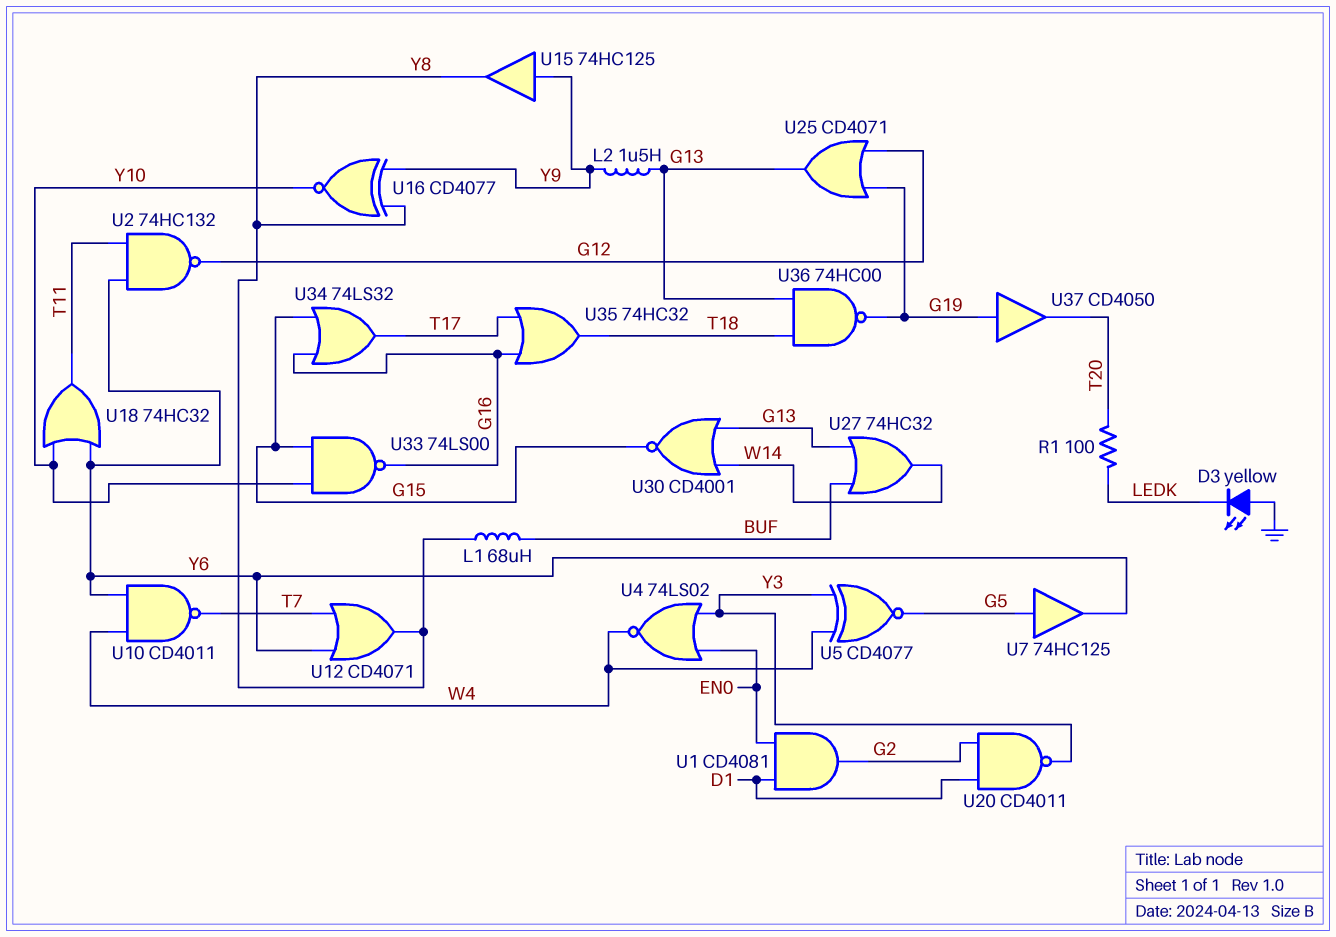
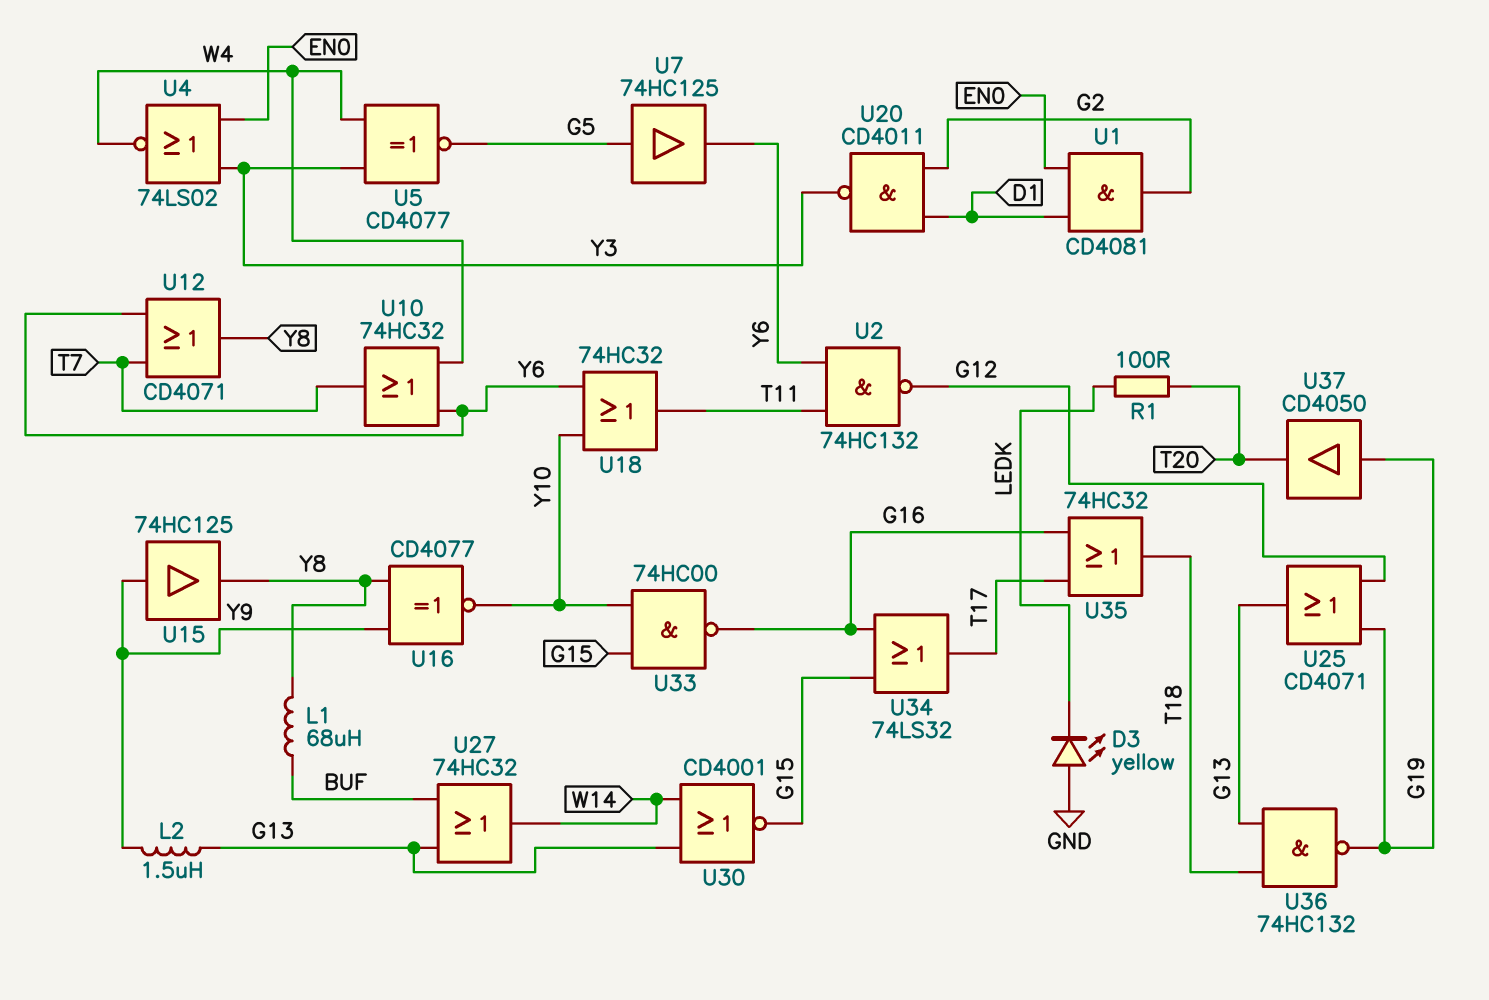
U10: NAND CD4011 (in W4, in Y6, out T7) -> OR 74HC32 (in W4, in Y6, out T7)
U33: NAND 74LS00 (in G15, in Y10, out G16) -> NAND 74HC00 (in G15, in Y10, out G16)
U36: NAND 74HC00 (in G13, in T18, out G19) -> NAND 74HC132 (in G13, in T18, out G19)

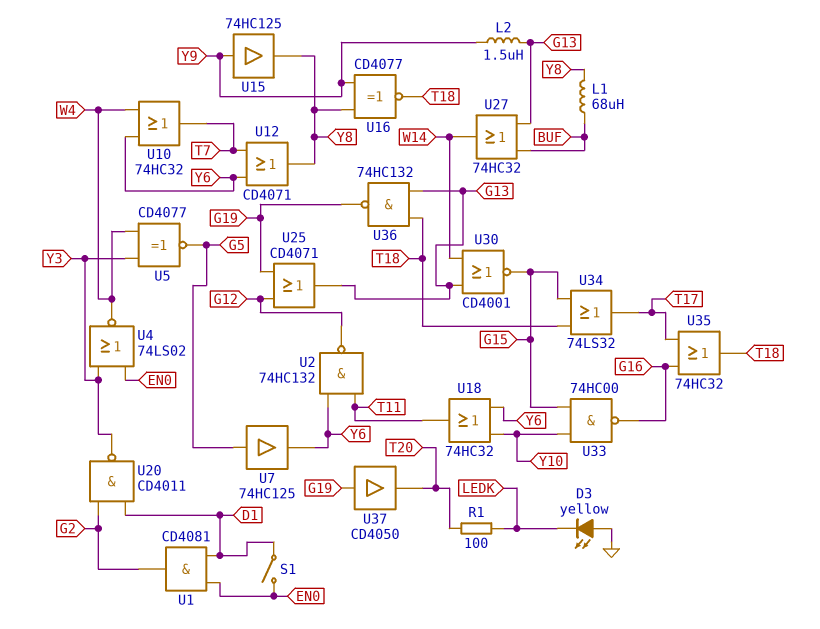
S1: none -> switch (D1, EN0)
U16: XNOR CD4077 (in Y8, in Y9, out Y10) -> XNOR CD4077 (in Y8, in Y9, out T18)
U34: OR 74LS32 (in G15, in G16, out T17) -> OR 74LS32 (in G15, in T18, out T17)

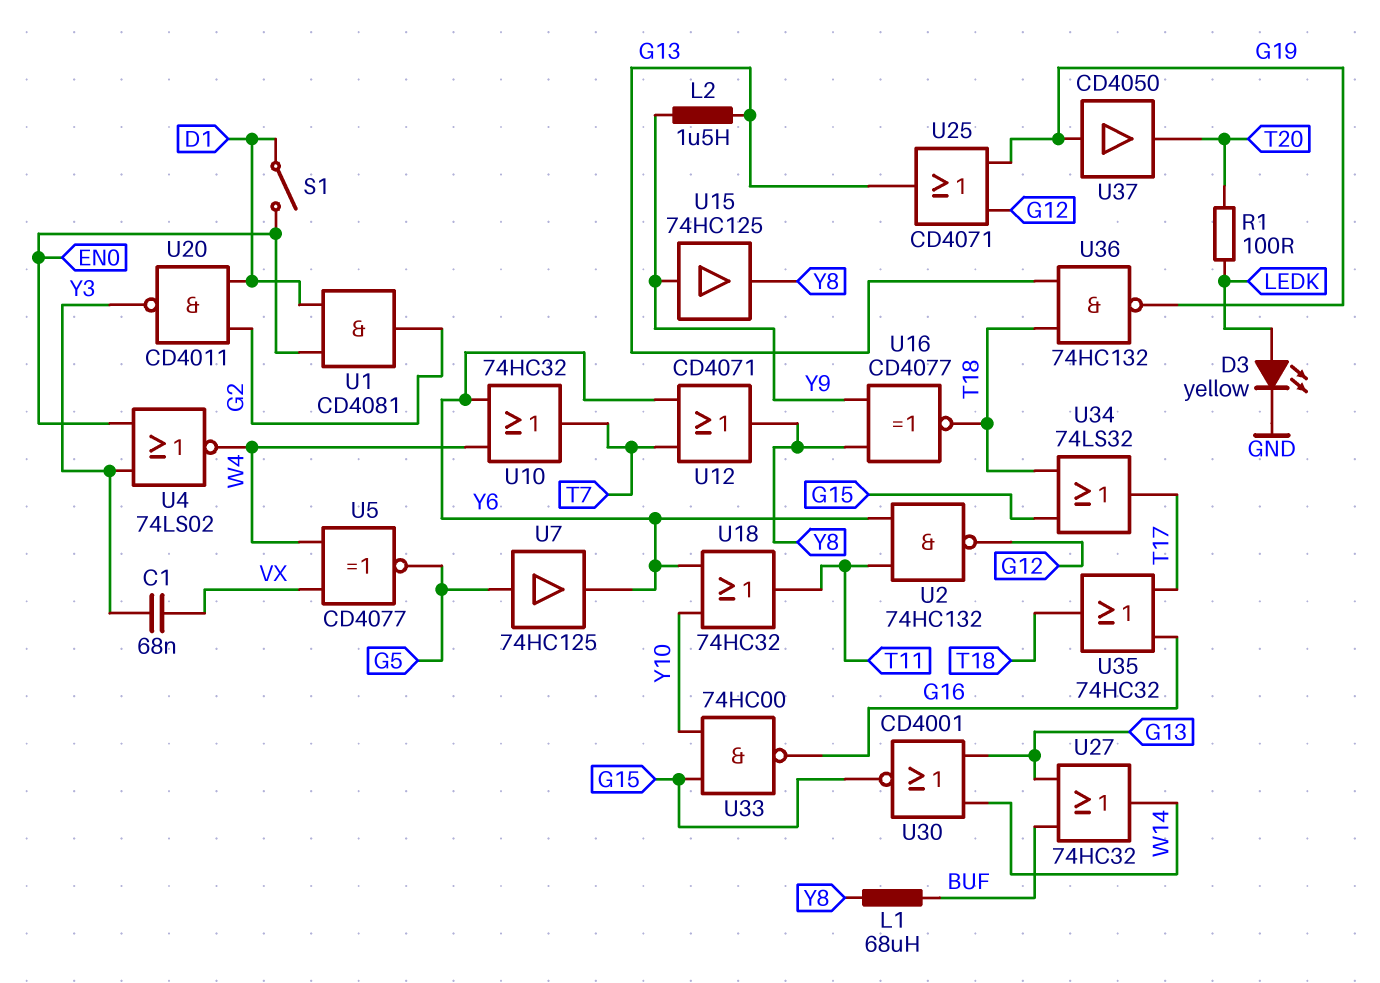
C1: none -> 68nF (VX, Y3)
D3: LED yellow (A GND, K LEDK) -> LED yellow (A LEDK, K GND)
U5: XNOR CD4077 (in W4, in Y3, out G5) -> XNOR CD4077 (in VX, in W4, out G5)

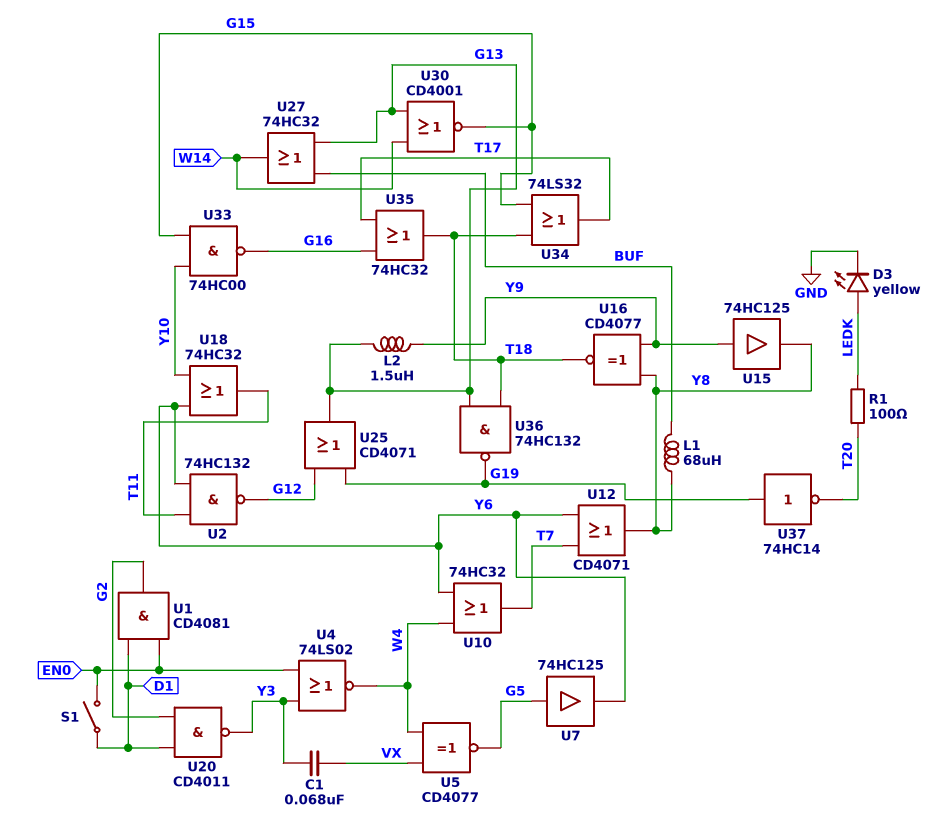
U37: buffer CD4050 (in G19, out T20) -> NOT 74HC14 (in G19, out T20)

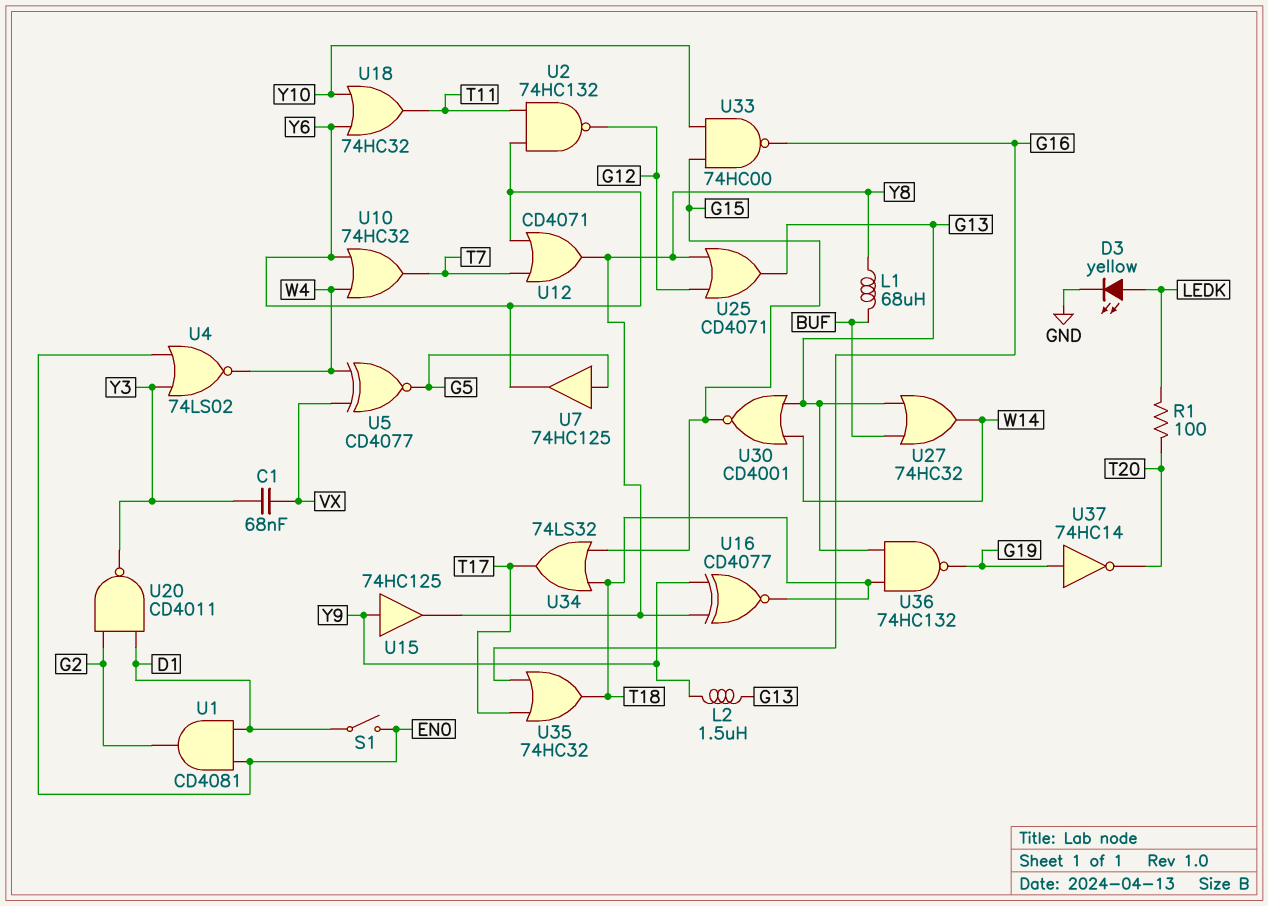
U25: OR CD4071 (in G12, in G19, out G13) -> OR CD4071 (in G12, in Y8, out G13)

